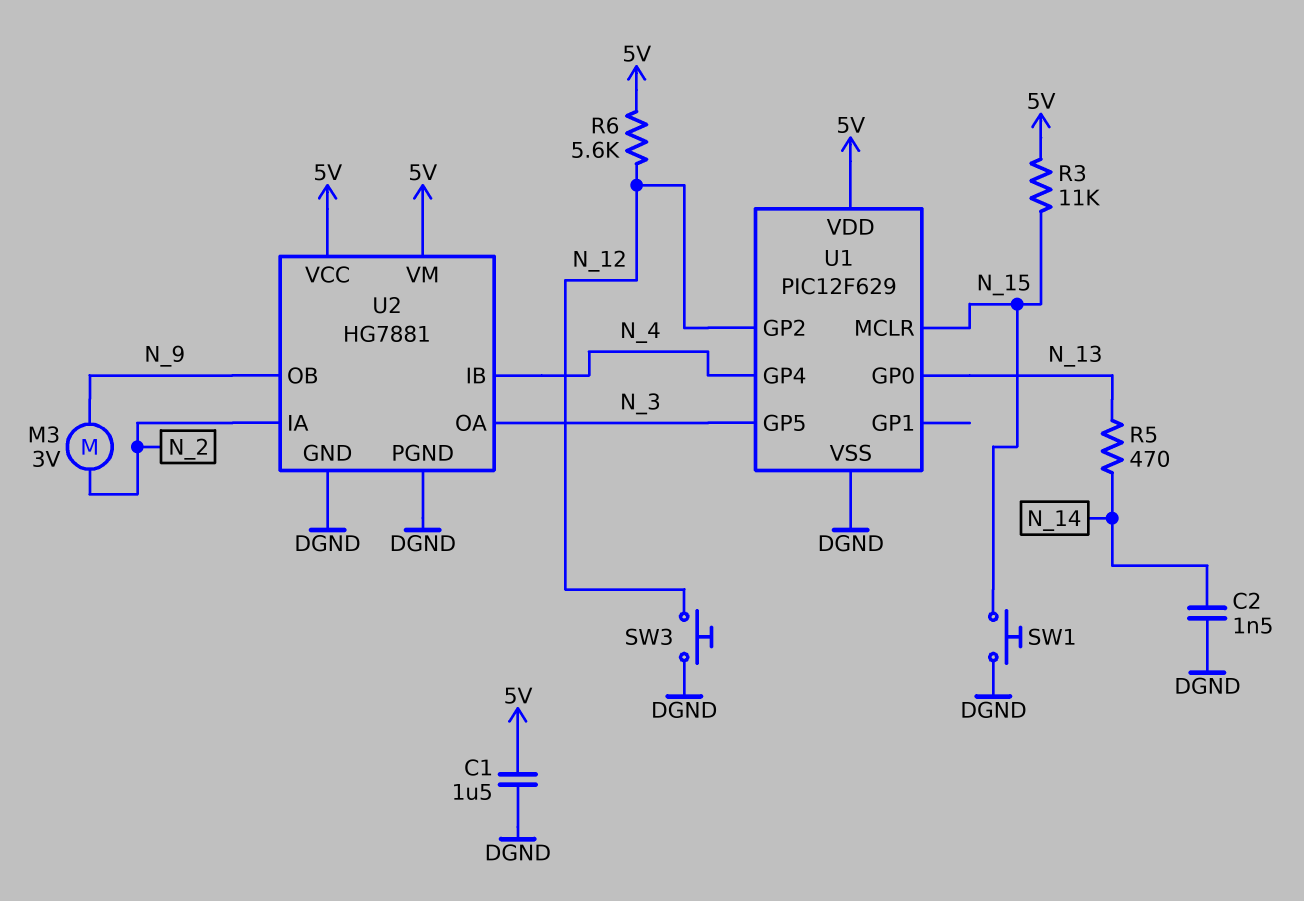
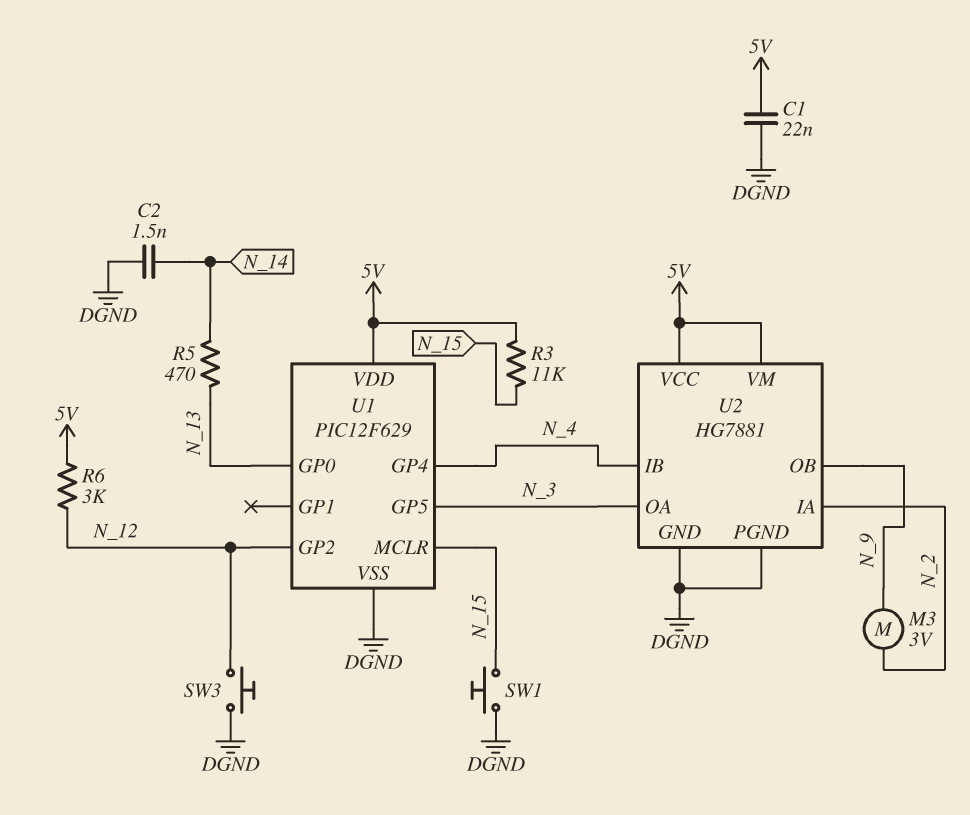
C1: 1.5uF (5V, DGND) -> 22nF (5V, DGND)
R6: 5.6k (5V, N_12) -> 3k (5V, N_12)

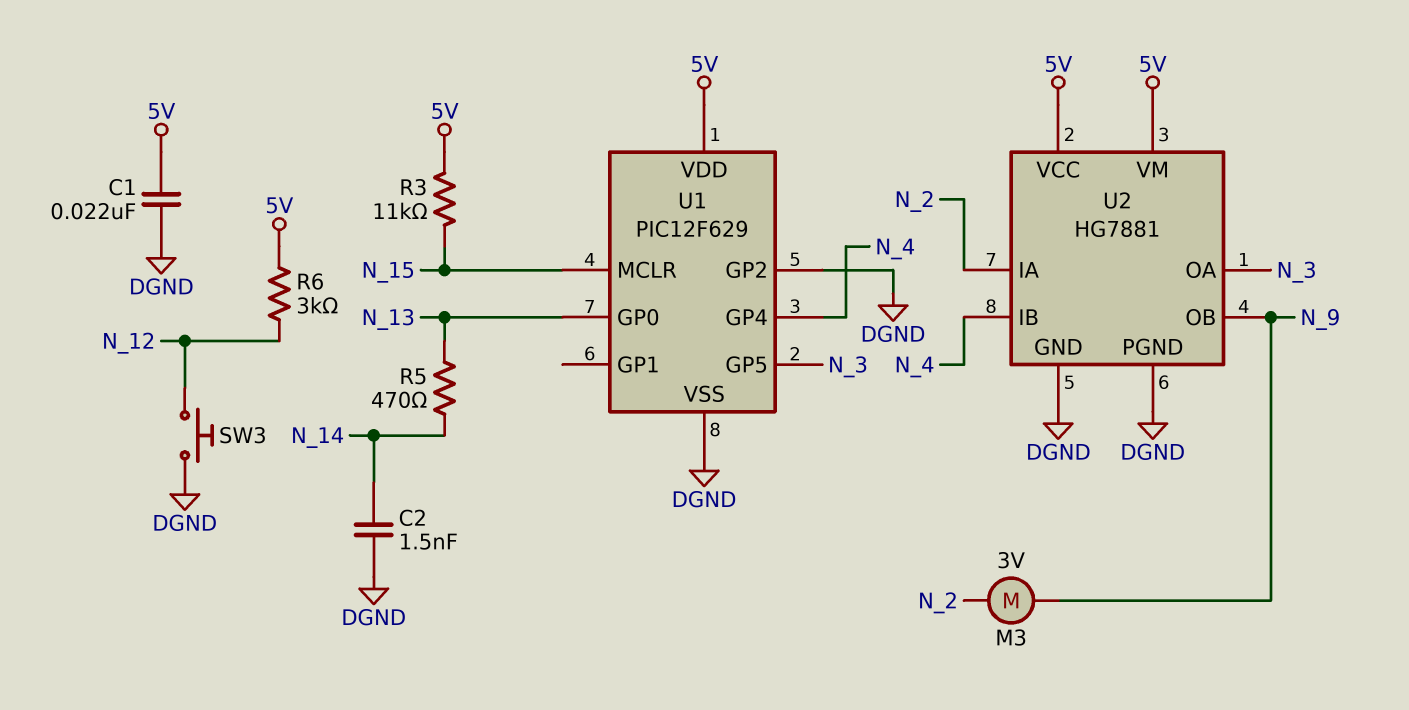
SW1: button (DGND, N_15) -> none
U1 pin GP2: N_12 -> DGND

